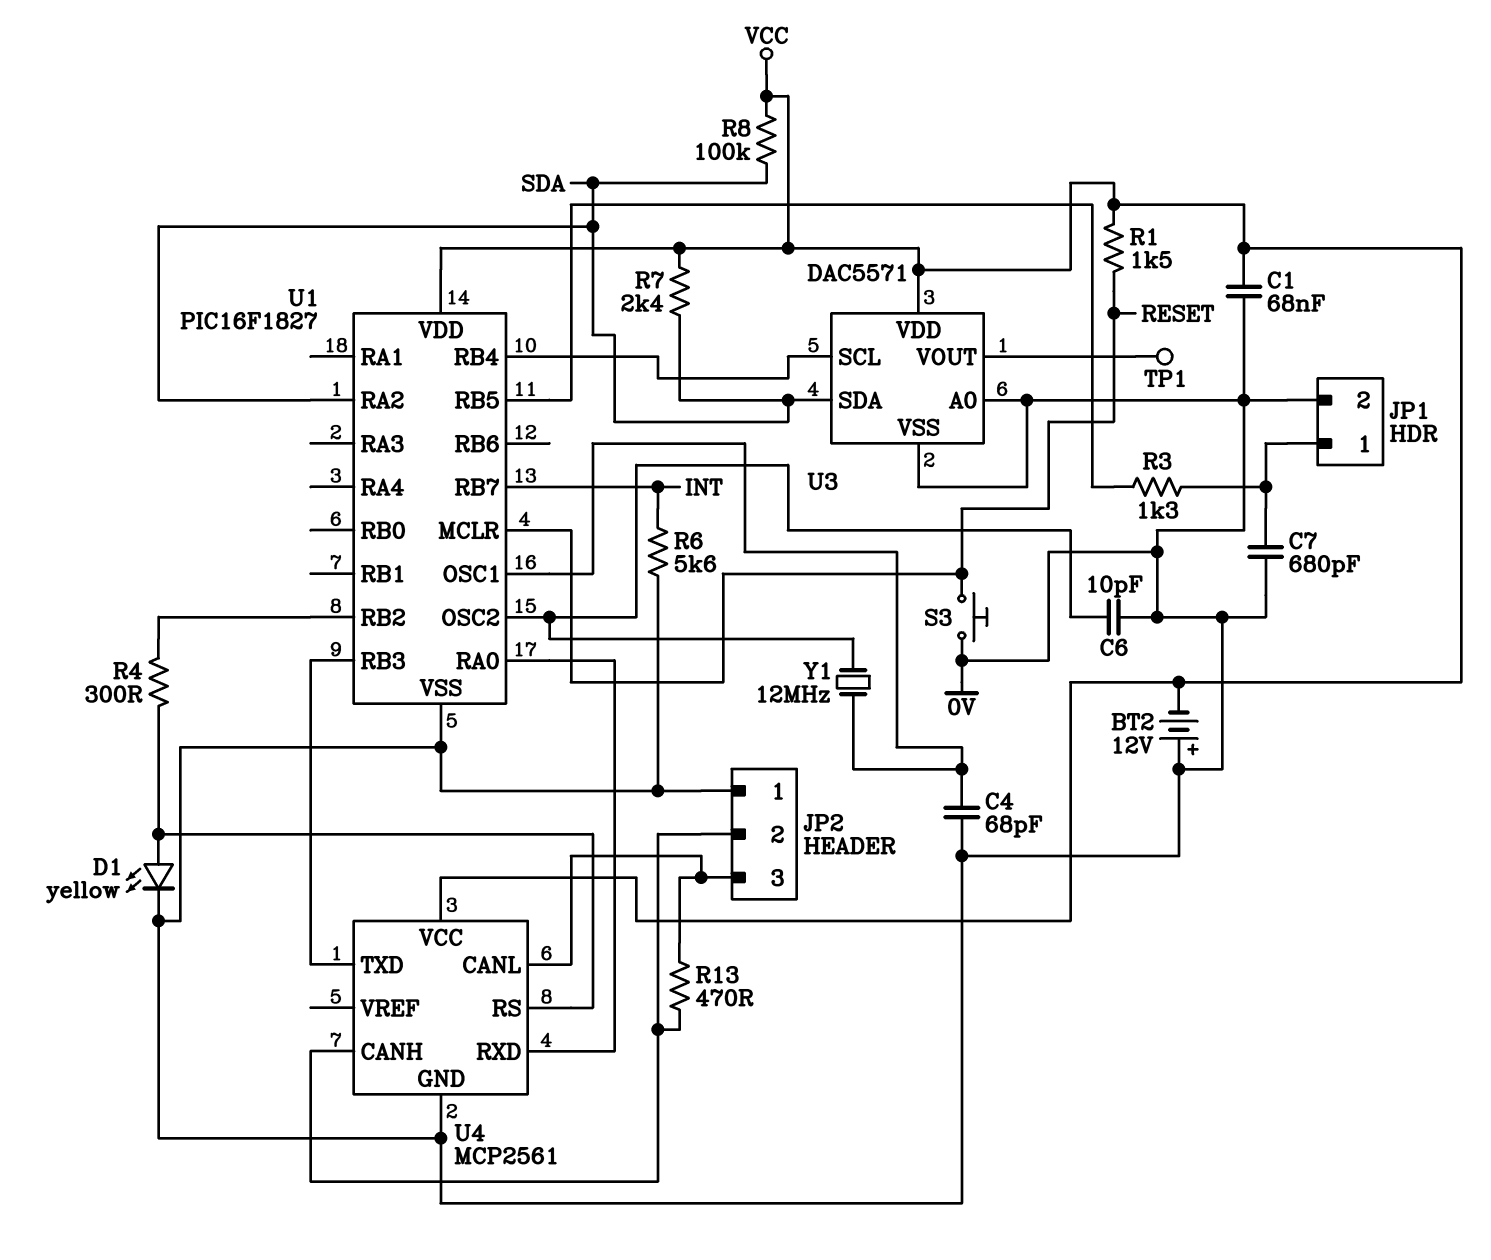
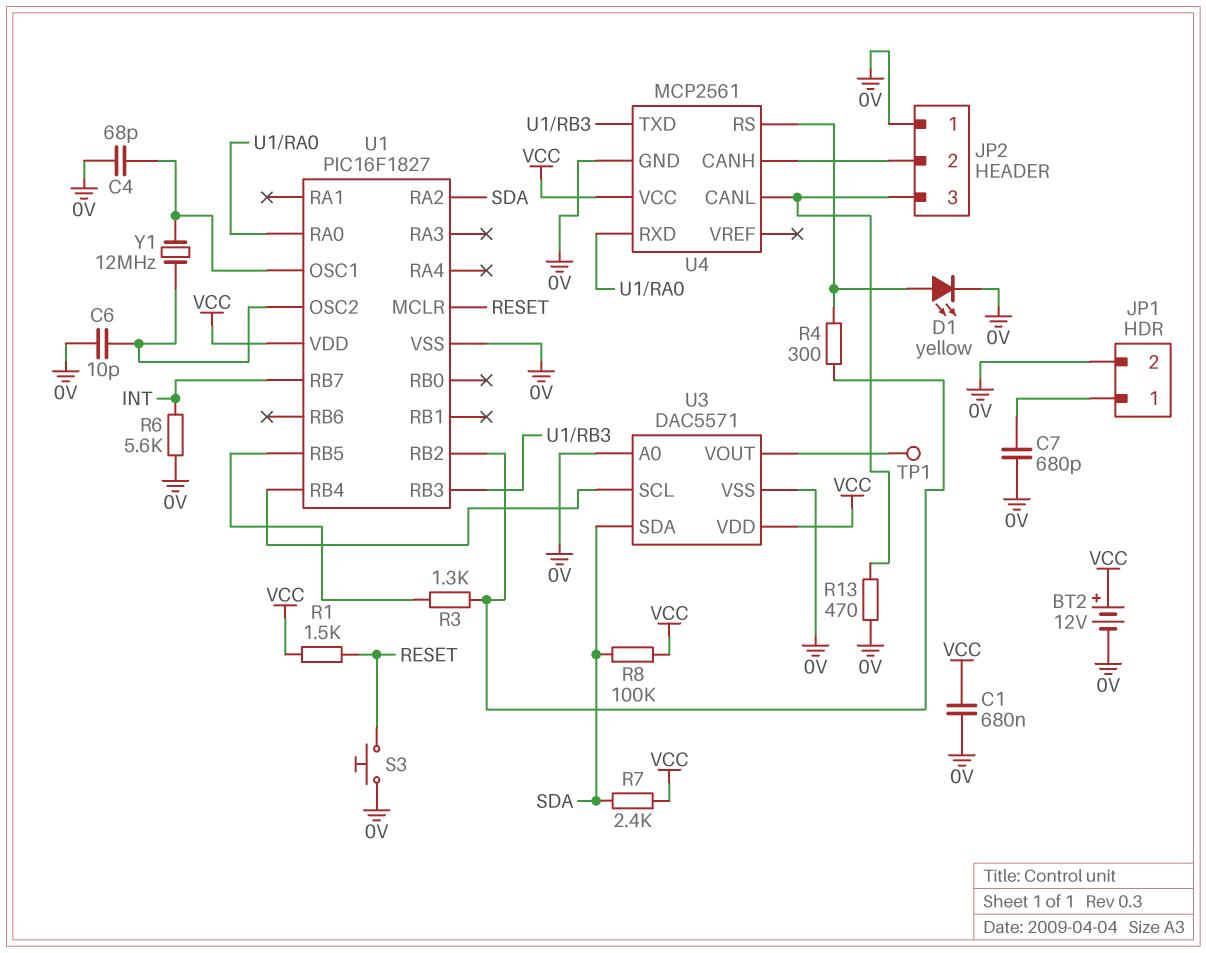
BT2: 12V (plus 0V, minus VCC) -> 12V (plus VCC, minus 0V)
C1: 68nF (0V, VCC) -> 680nF (0V, VCC)
R3: 1.3k (JP1/1, U1/RB5) -> 1.3k (U1/RB2, U1/RB5)
R13: 470 (JP2/2, JP2/3) -> 470 (0V, JP2/3)

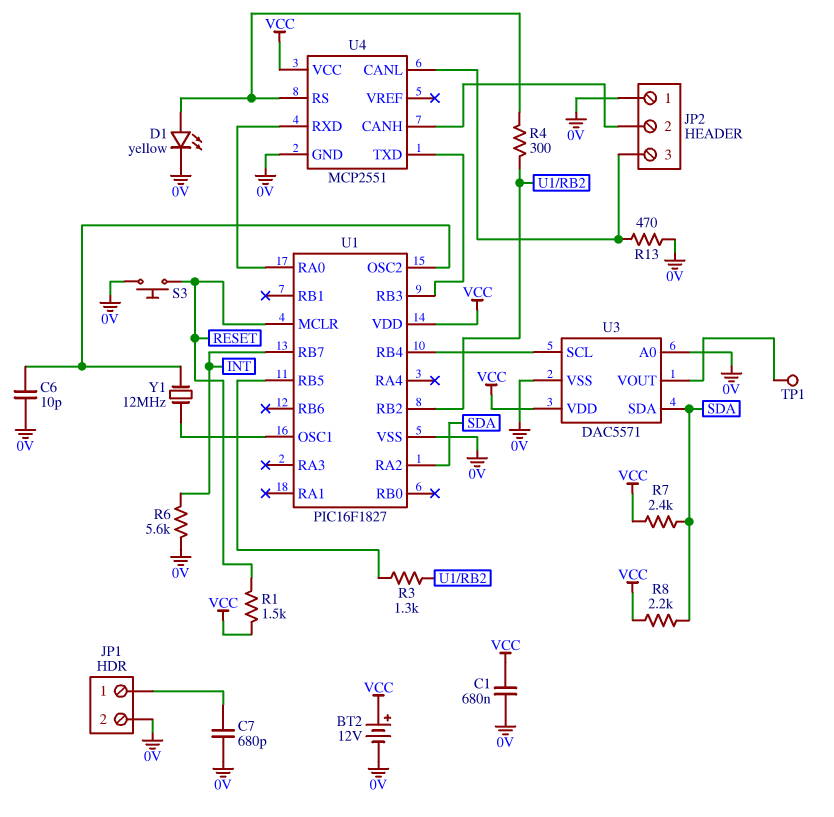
C4: 68pF (0V, U1/OSC1) -> none
R8: 100k (SDA, VCC) -> 2.2k (SDA, VCC)
U4: MCP2561 -> MCP2551

